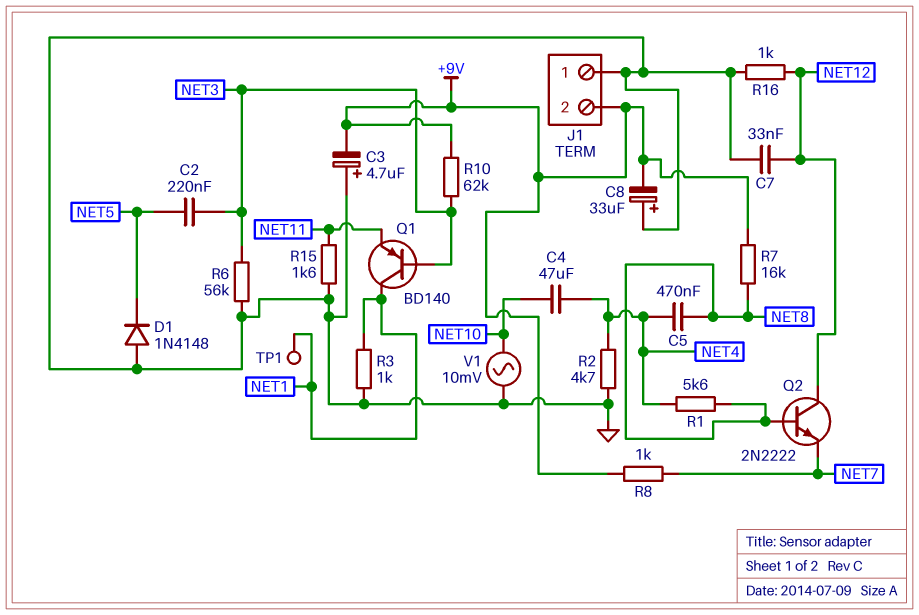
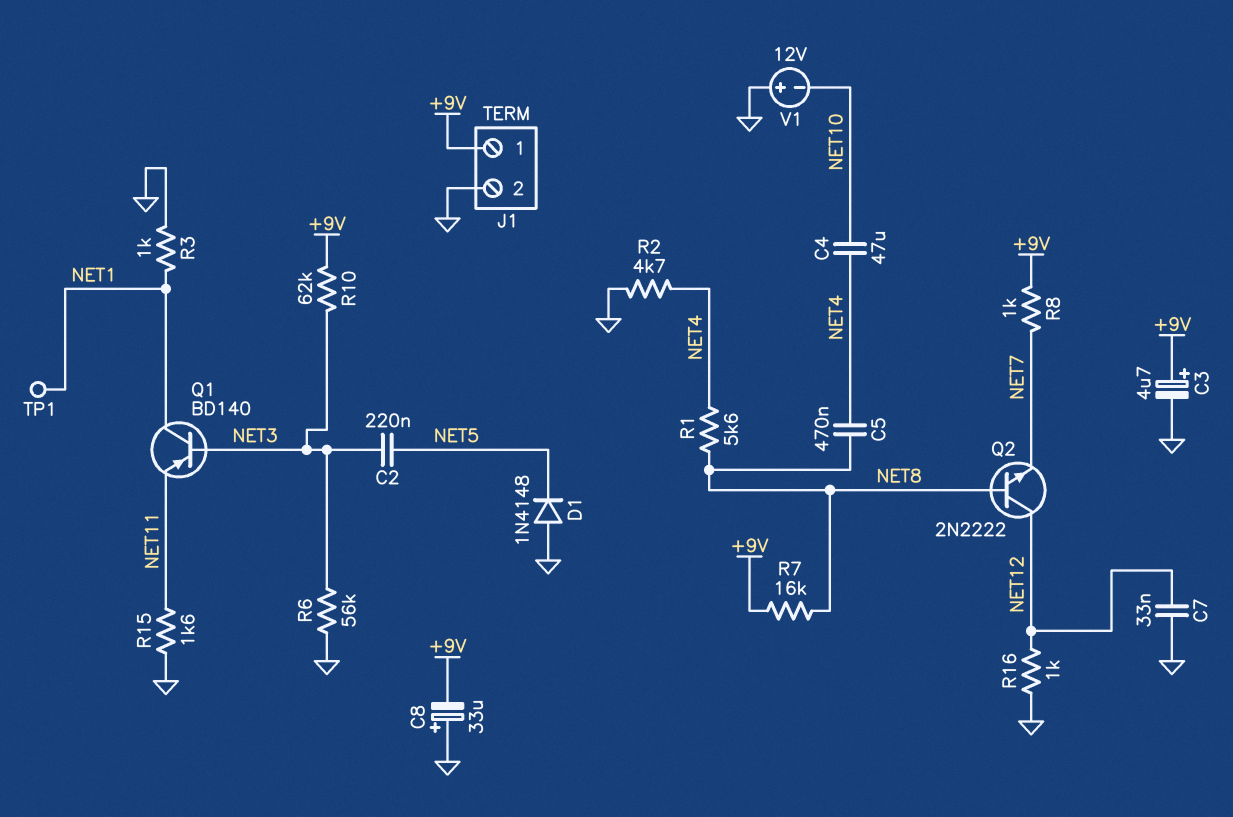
C3: 4.7uF (plus GND, minus +9V) -> 4.7uF (plus +9V, minus GND)
J1 pin 1: GND -> +9V
J1 pin 2: +9V -> GND
V1: AC 10mV (GND, NET10) -> 12V (plus GND, minus NET10)

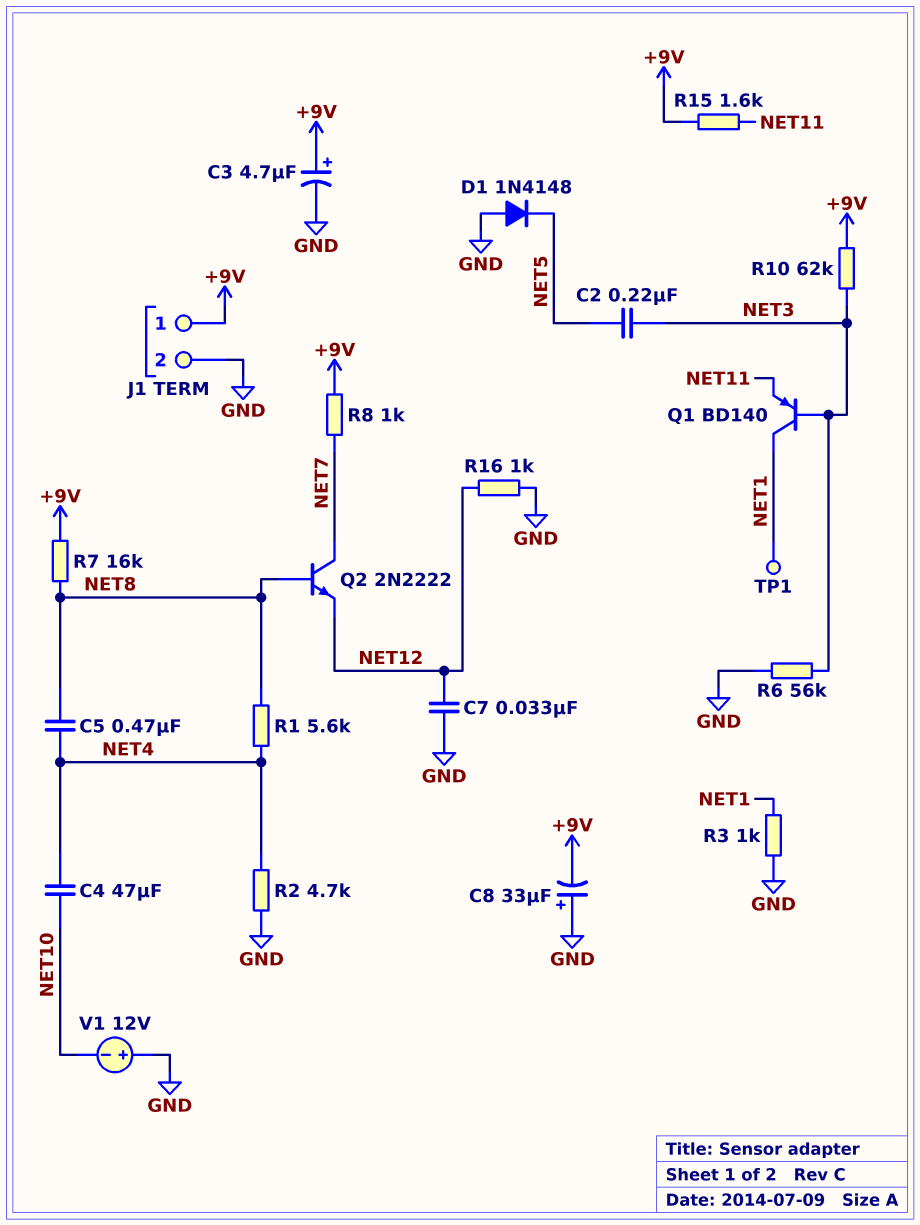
Q2: NPN 2N2222 (B NET8, C NET12, E NET7) -> NPN 2N2222 (B NET8, C NET7, E NET12)
R15: 1.6k (GND, NET11) -> 1.6k (+9V, NET11)

